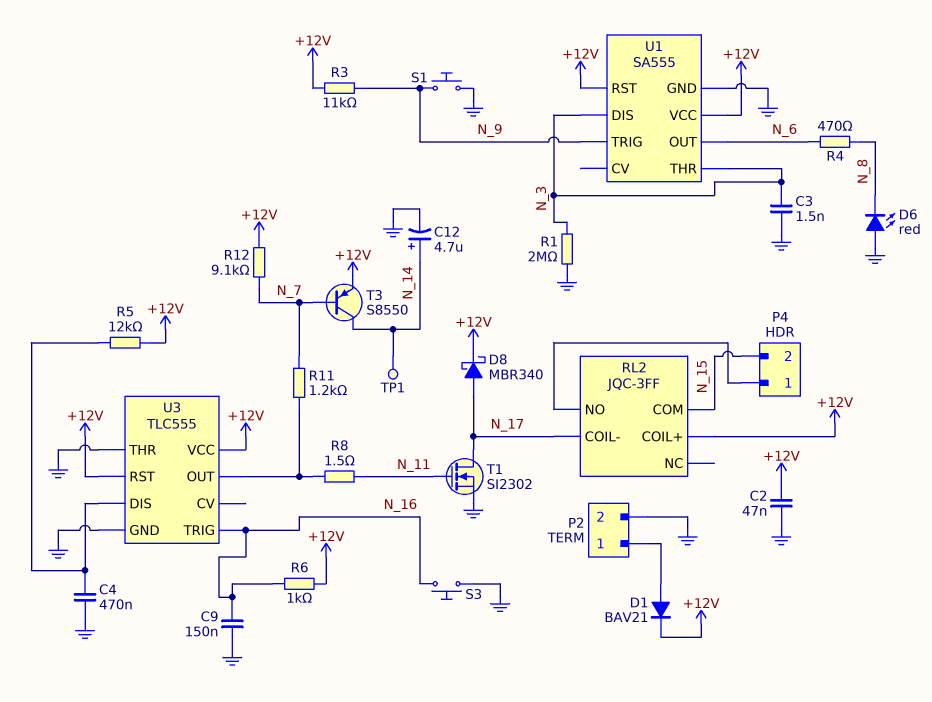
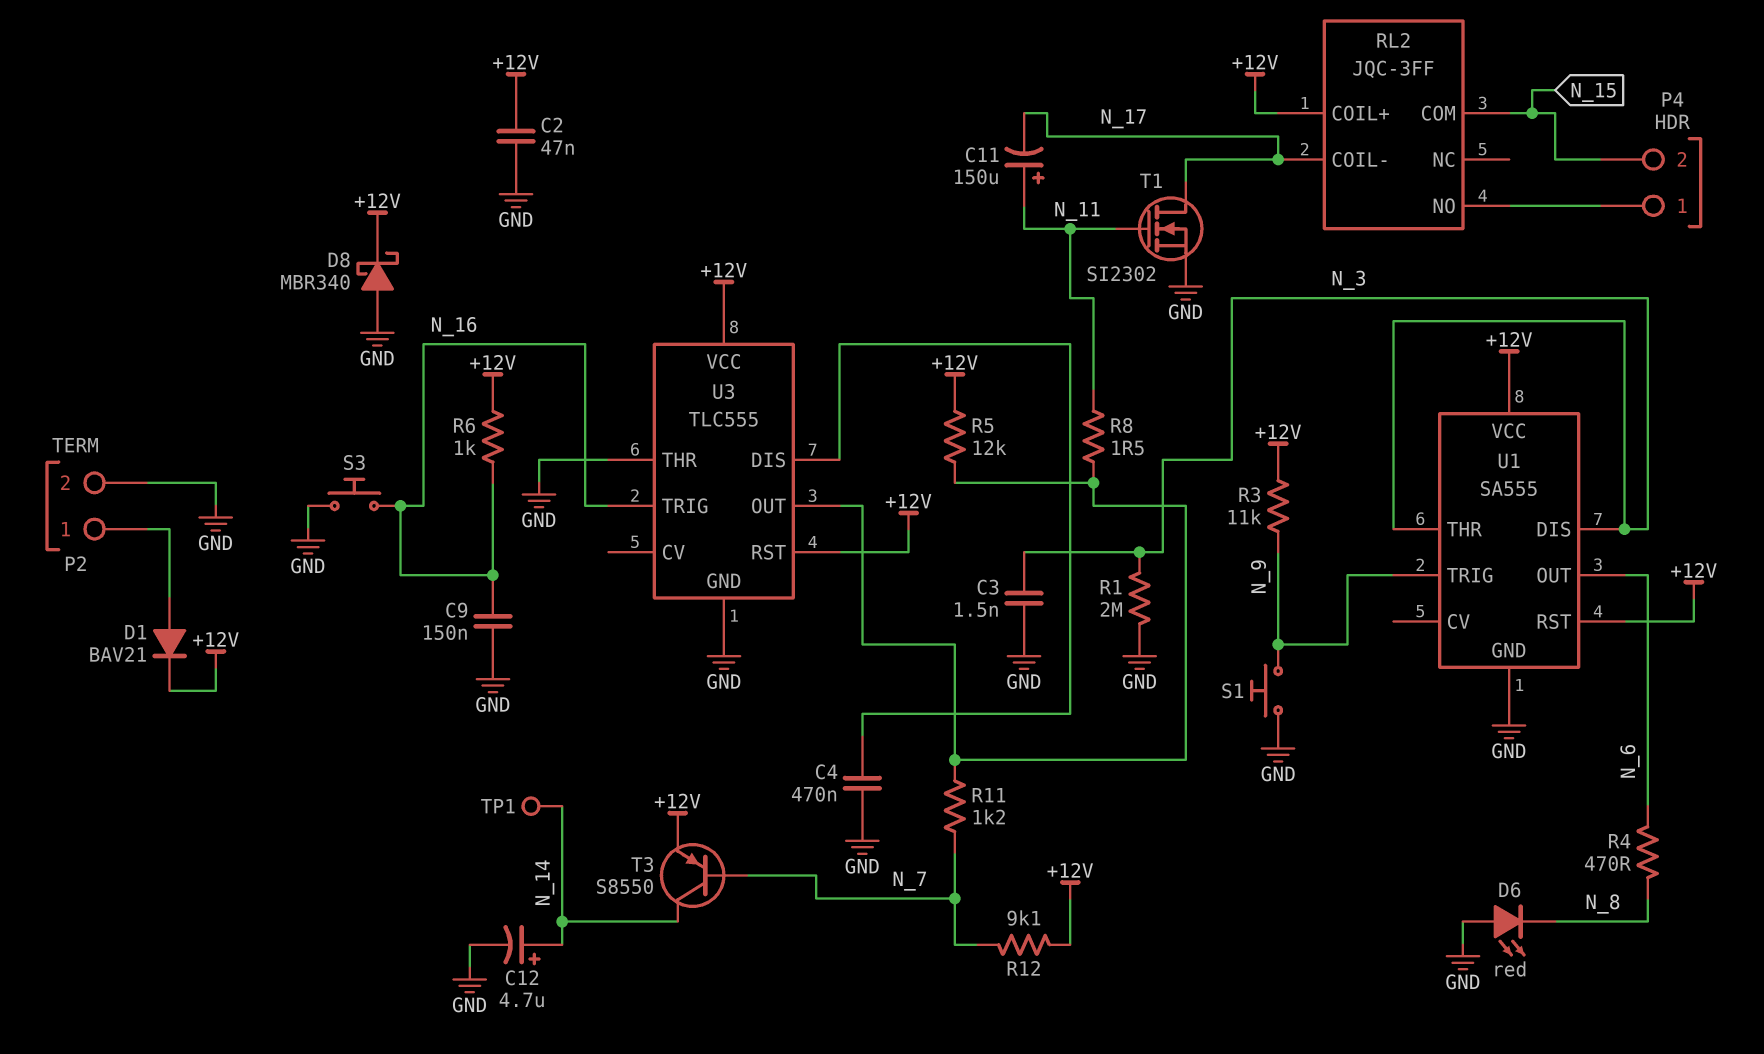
C11: none -> 150uF (plus N_11, minus N_17)
D8: schottky MBR340 (A N_17, K +12V) -> schottky MBR340 (A GND, K +12V)
R5: 12k (+12V, U3/DIS) -> 12k (+12V, U3/OUT)

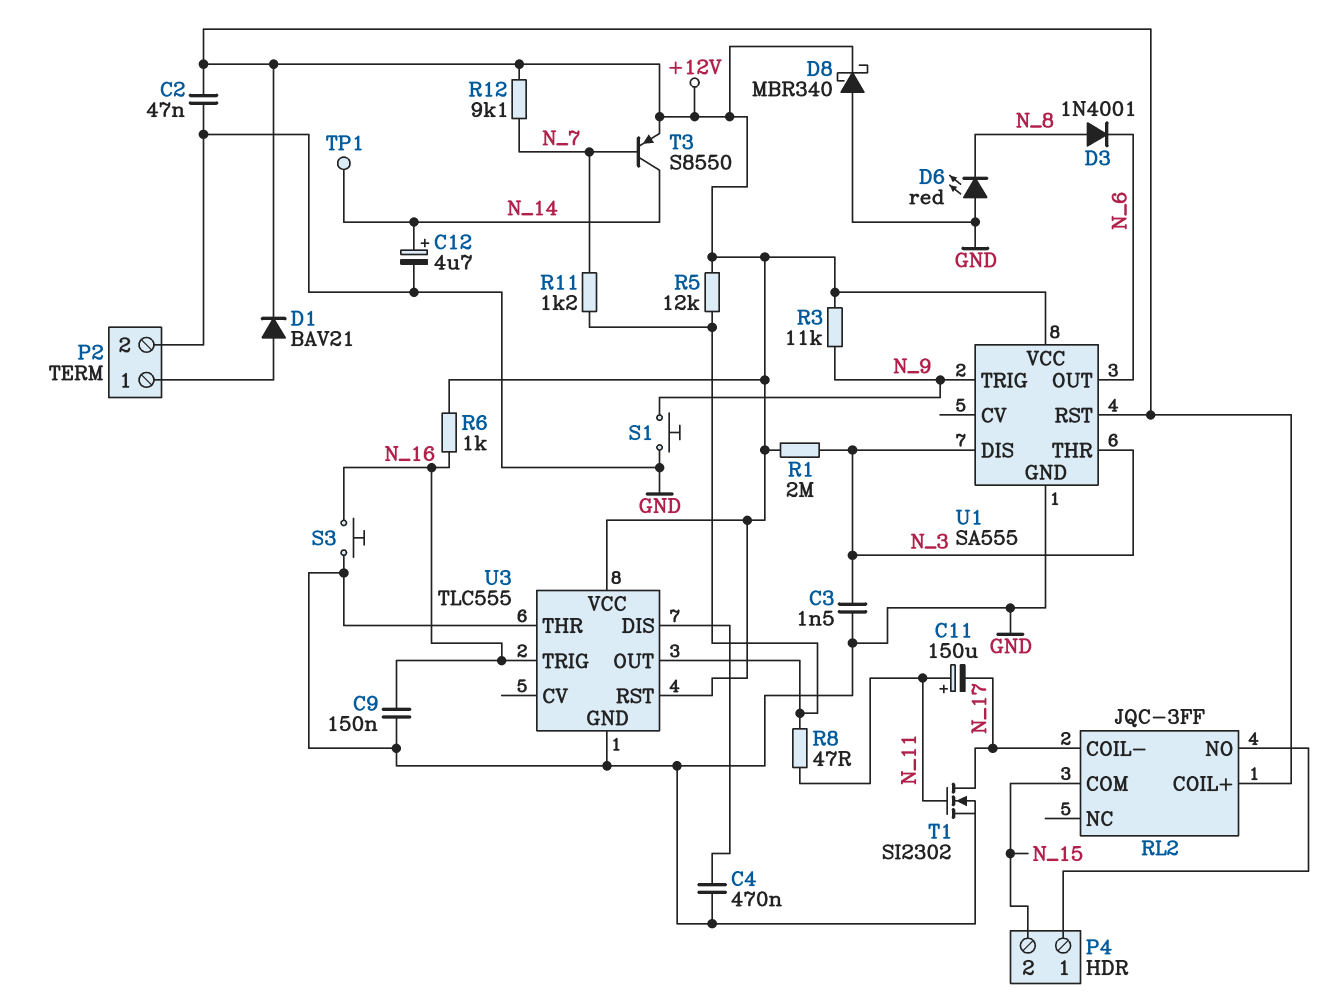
D3: none -> diode 1N4001 (A N_8, K N_6)
R1: 2M (GND, N_3) -> 2M (+12V, N_3)
R4: 470 (N_6, N_8) -> none
R8: 1.5 (N_11, U3/OUT) -> 47 (N_11, U3/OUT)

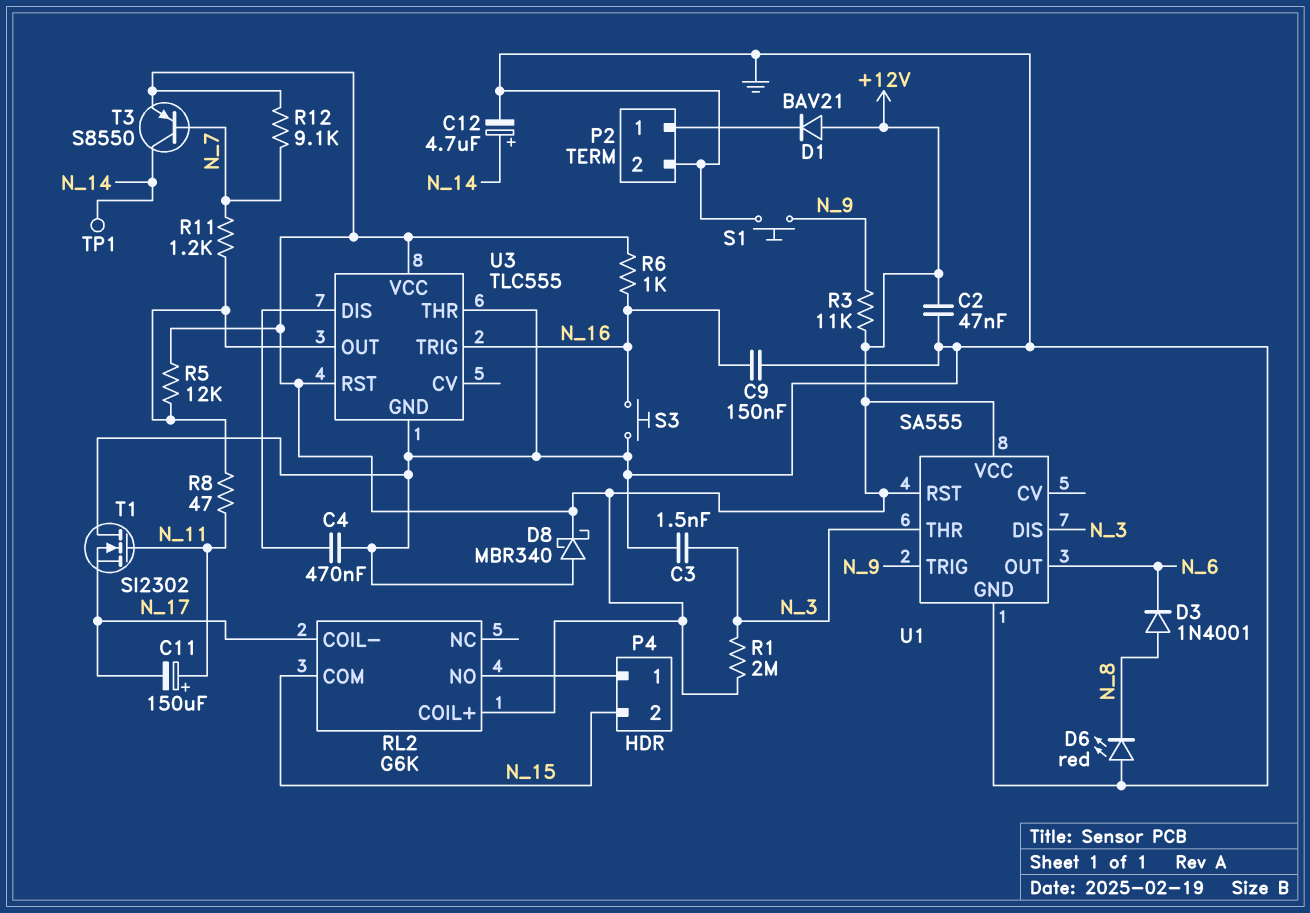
D1: diode BAV21 (A P2/1, K +12V) -> diode BAV21 (A +12V, K P2/1)
RL2: JQC-3FF -> G6K
T1: NMOS SI2302 (G N_11, D N_17, S GND) -> NMOS SI2302 (G N_11, D GND, S N_17)

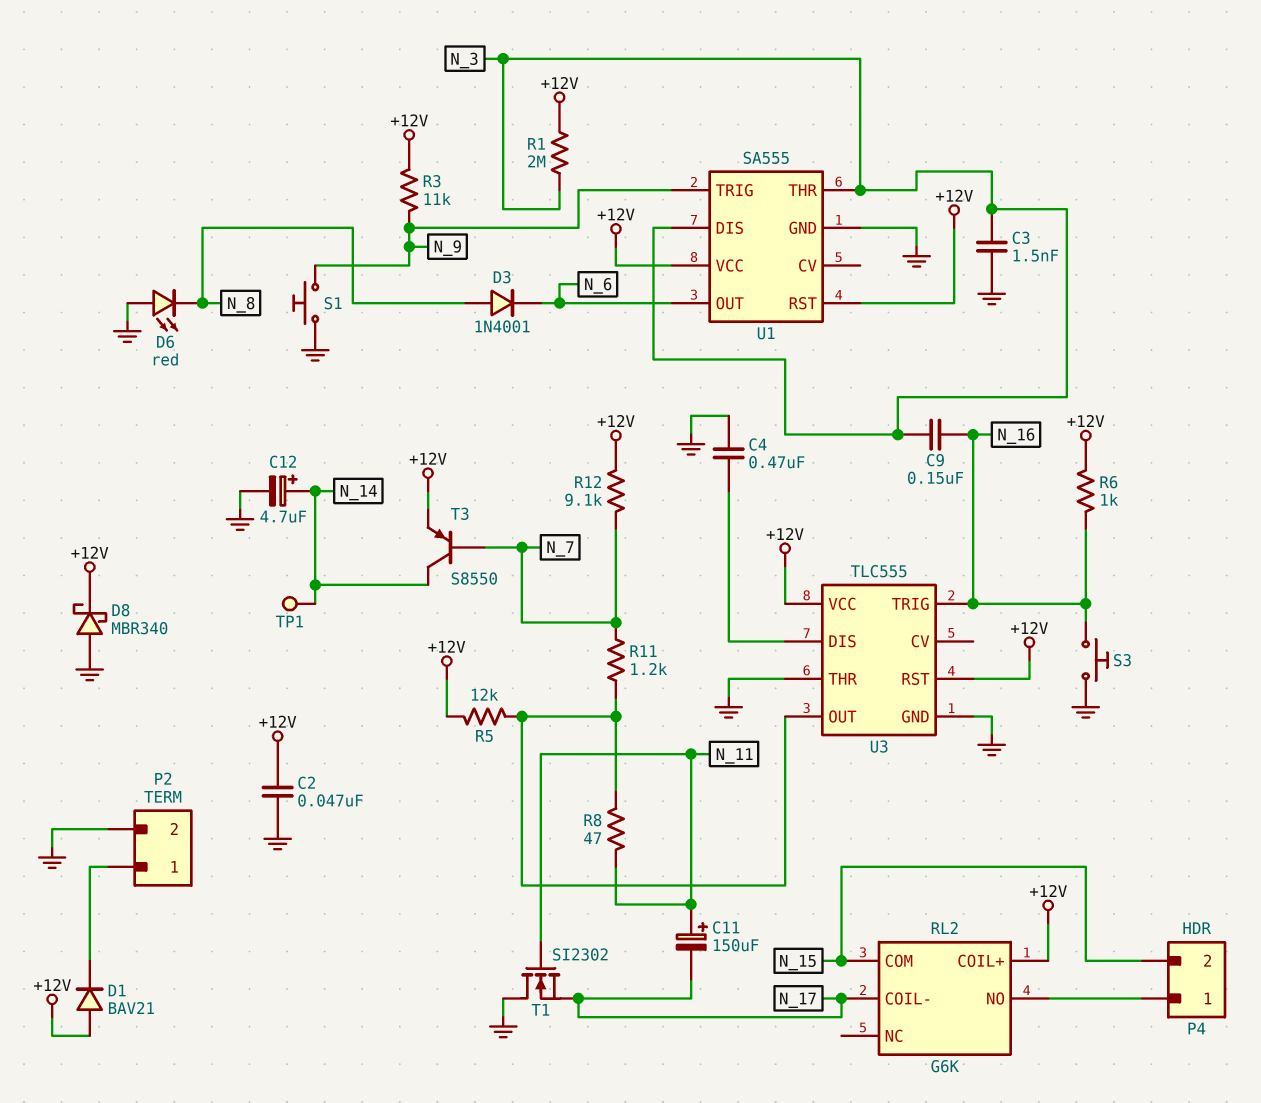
C9: 150nF (GND, N_16) -> 150nF (N_3, N_16)

